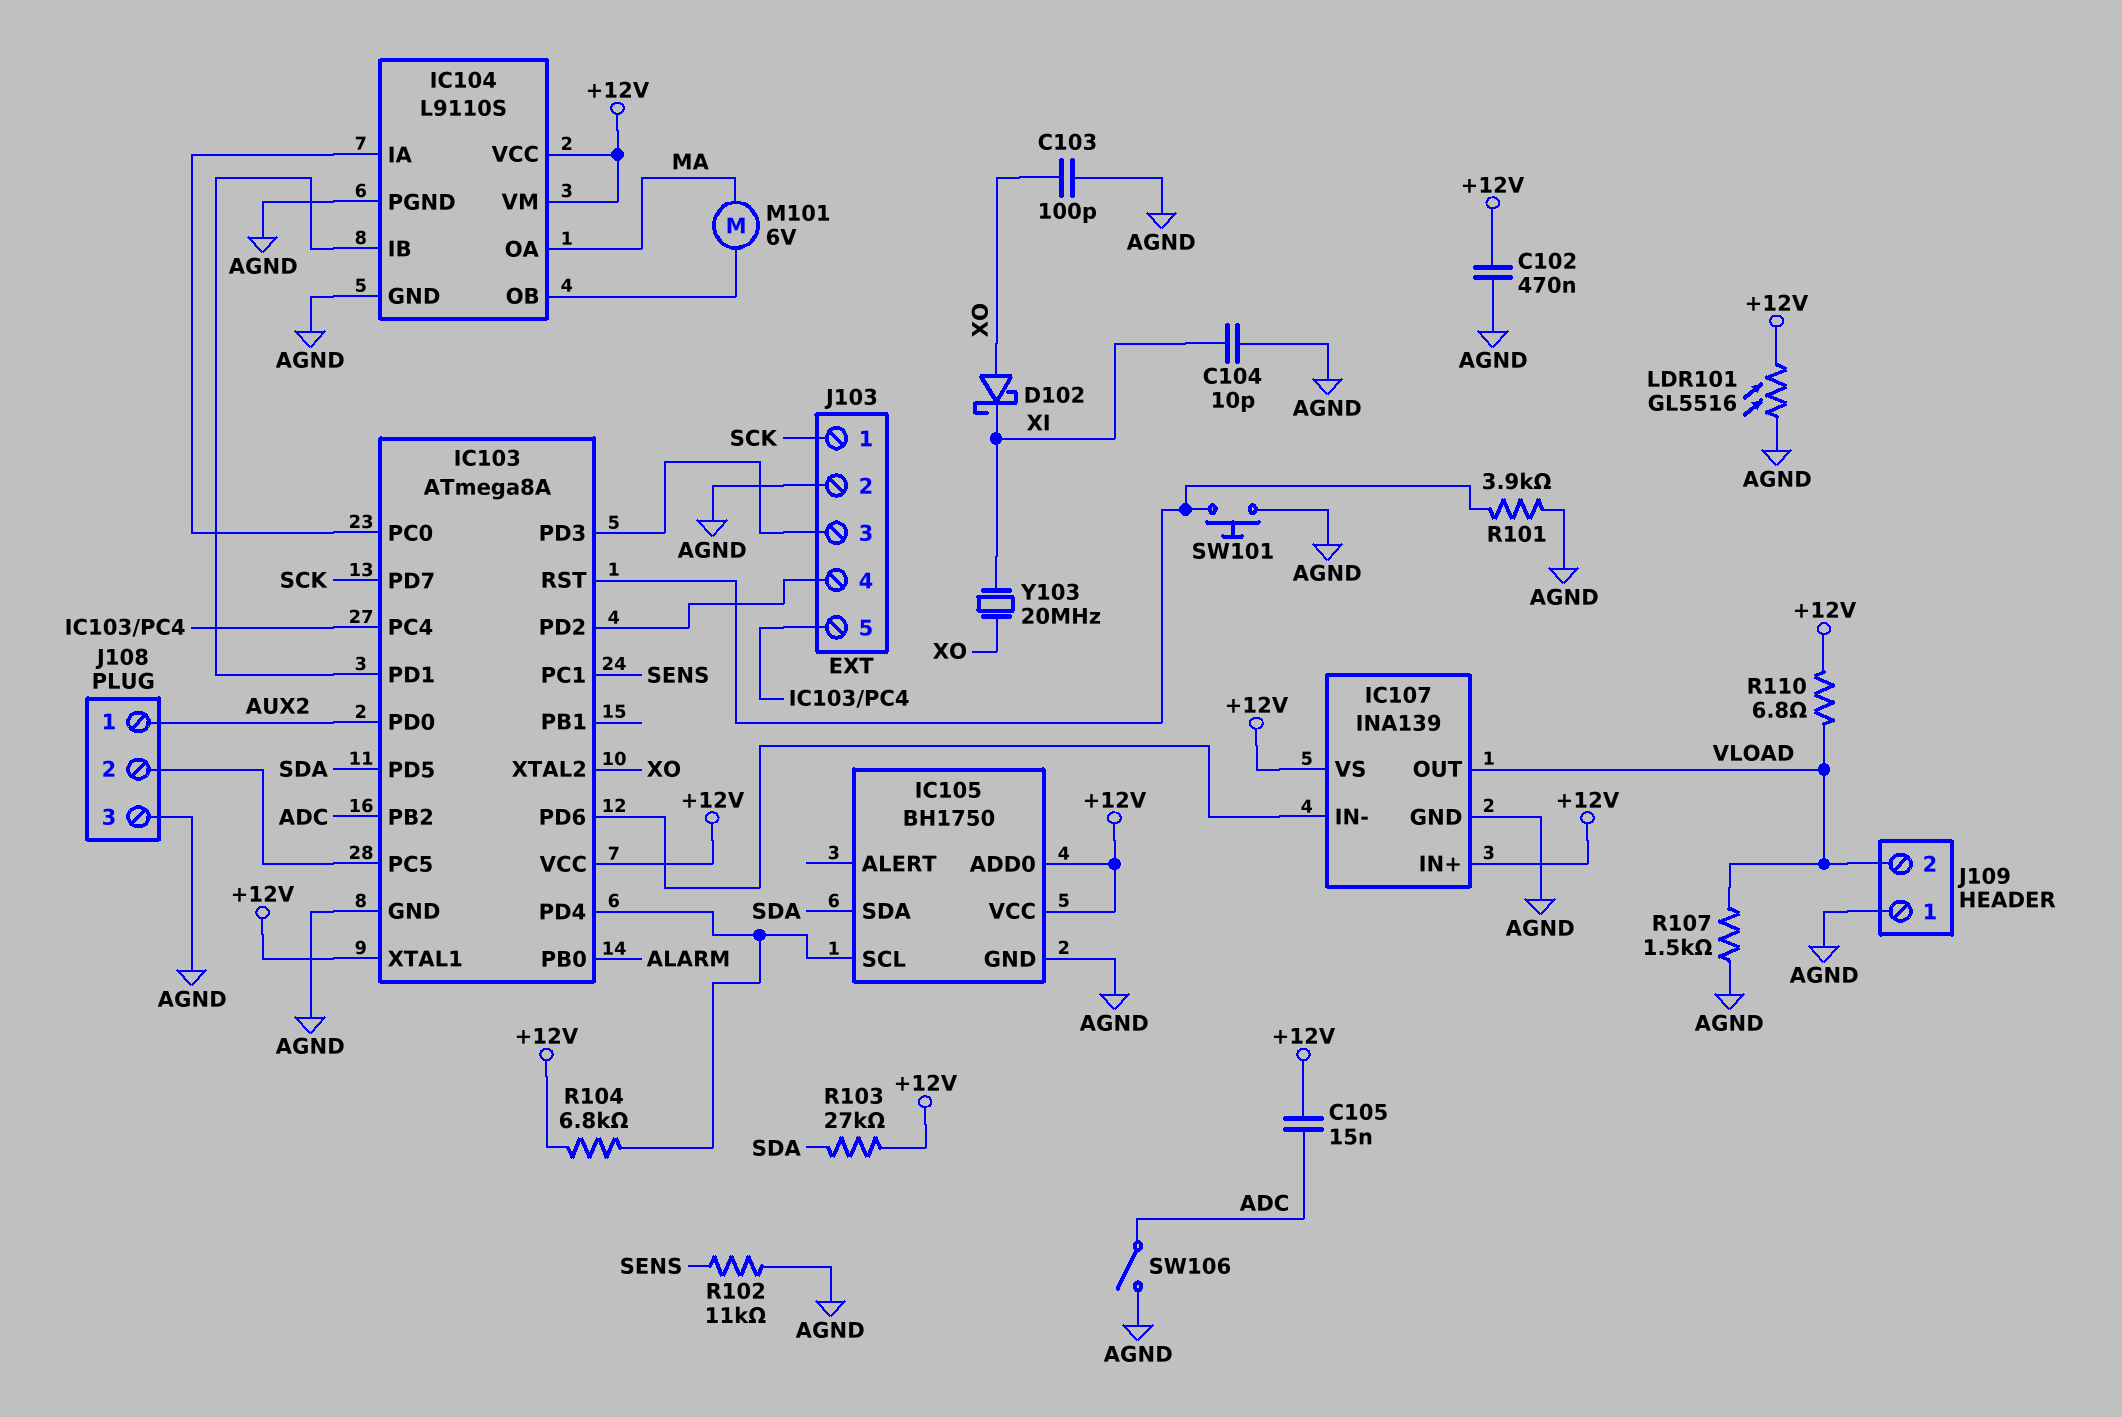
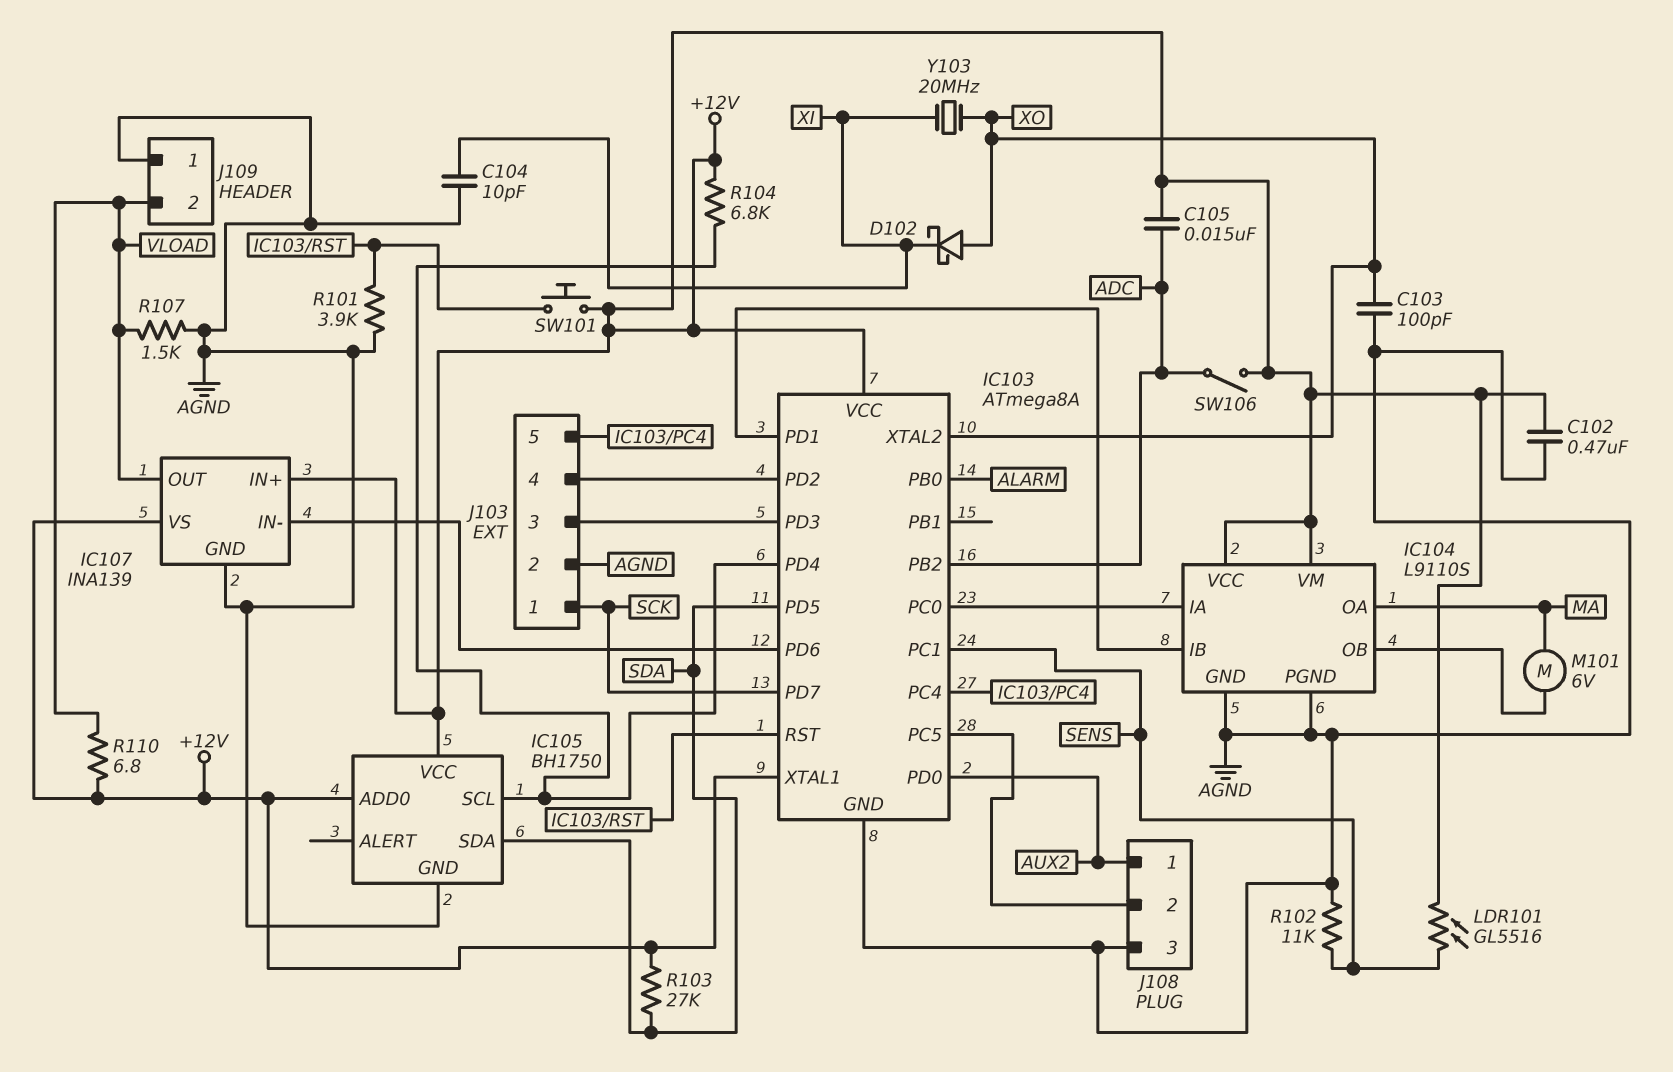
LDR101: GL5516 (+12V, AGND) -> GL5516 (+12V, SENS)
SW101: button (AGND, IC103/RST) -> button (+12V, IC103/RST)
SW106: switch (ADC, AGND) -> switch (+12V, ADC)

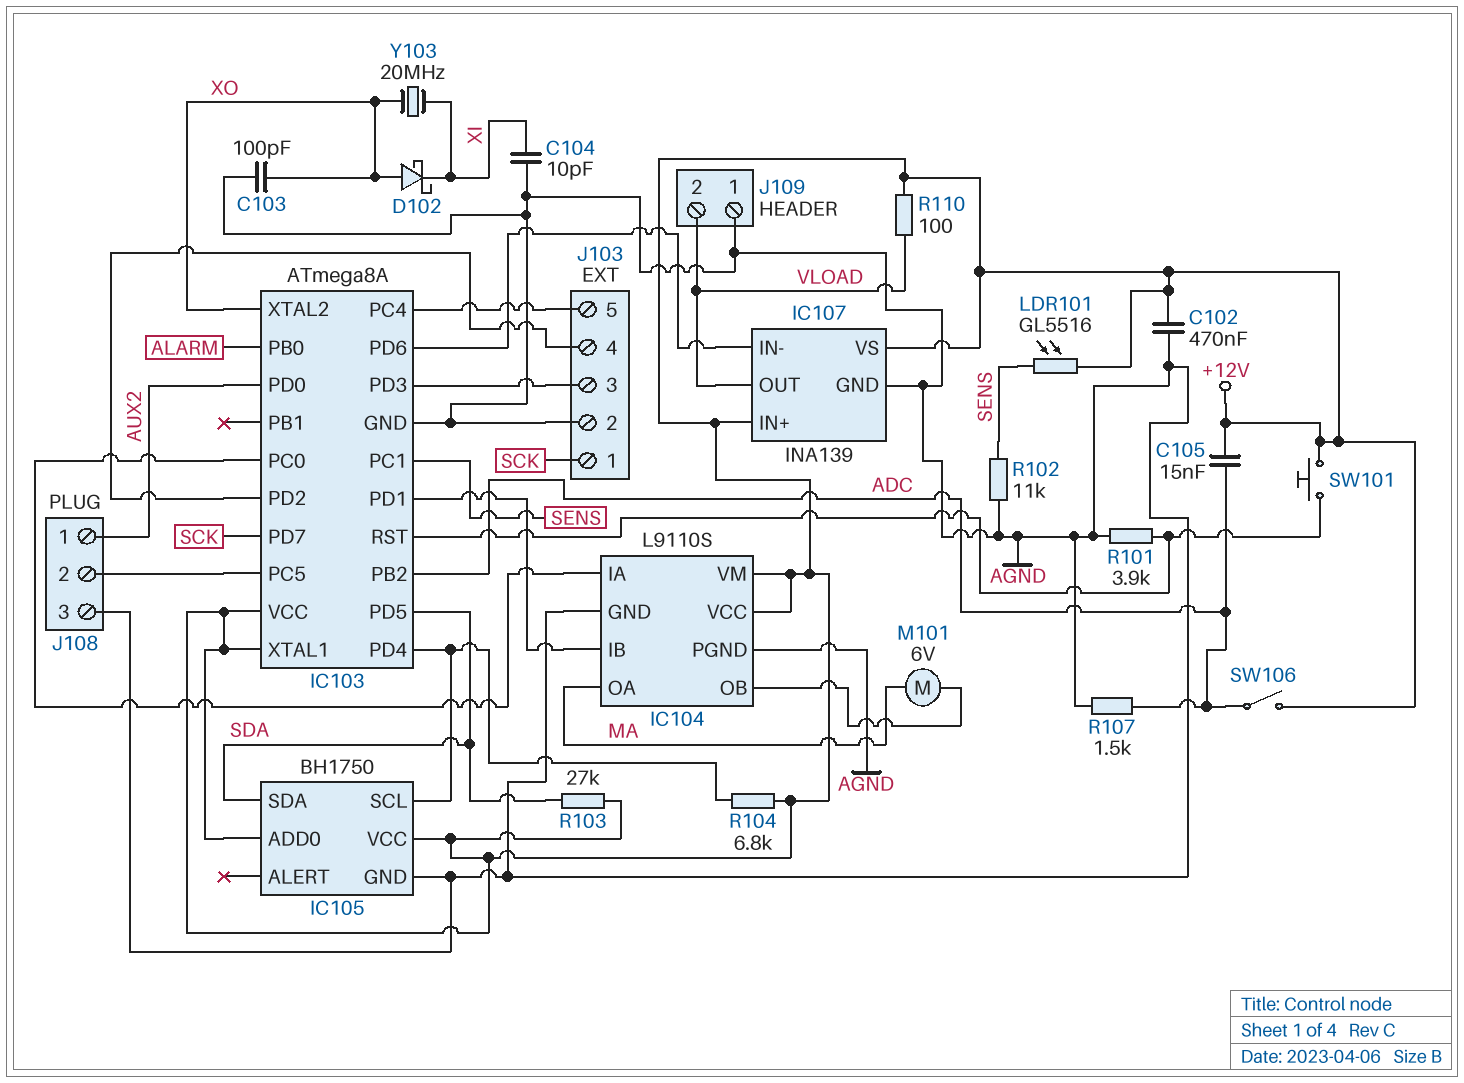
R107: 1.5k (AGND, VLOAD) -> 1.5k (ADC, AGND)
R110: 6.8 (+12V, VLOAD) -> 100 (+12V, VLOAD)

